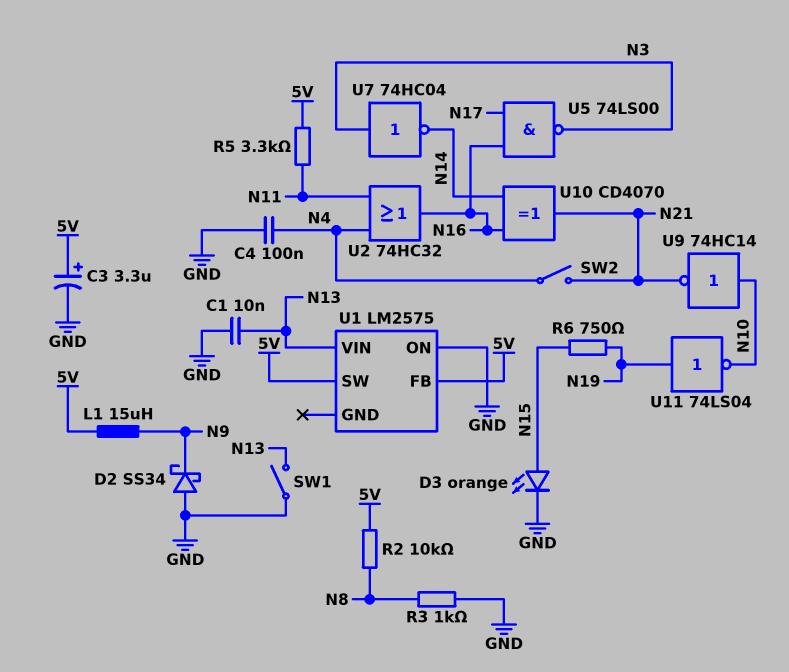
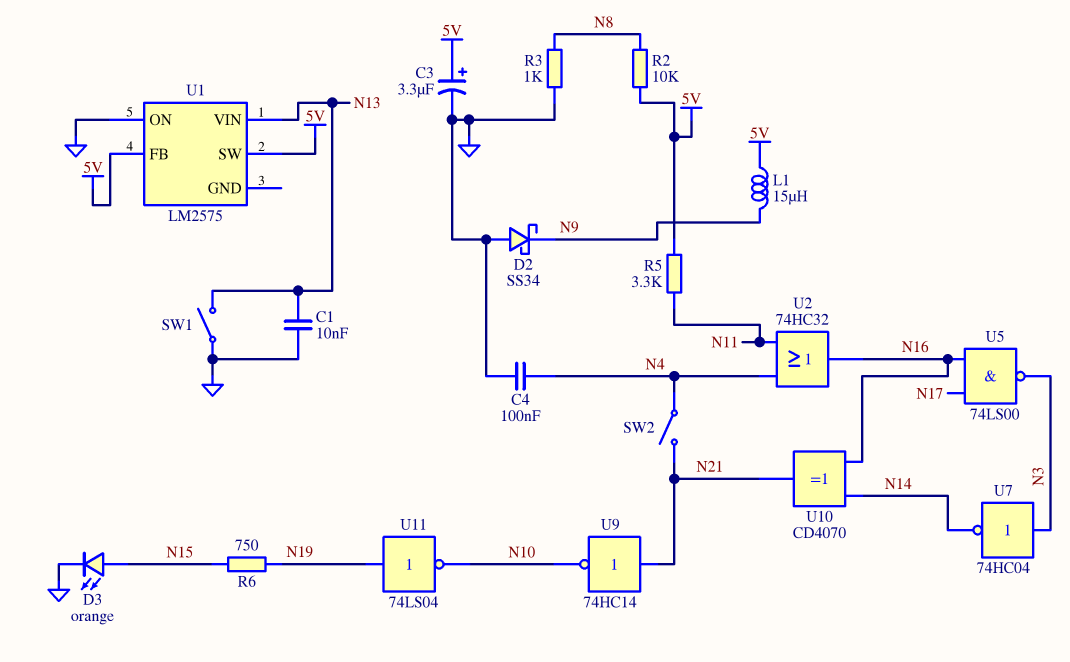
U9: NOT 74HC14 (in N10, out N21) -> NOT 74HC14 (in N21, out N10)

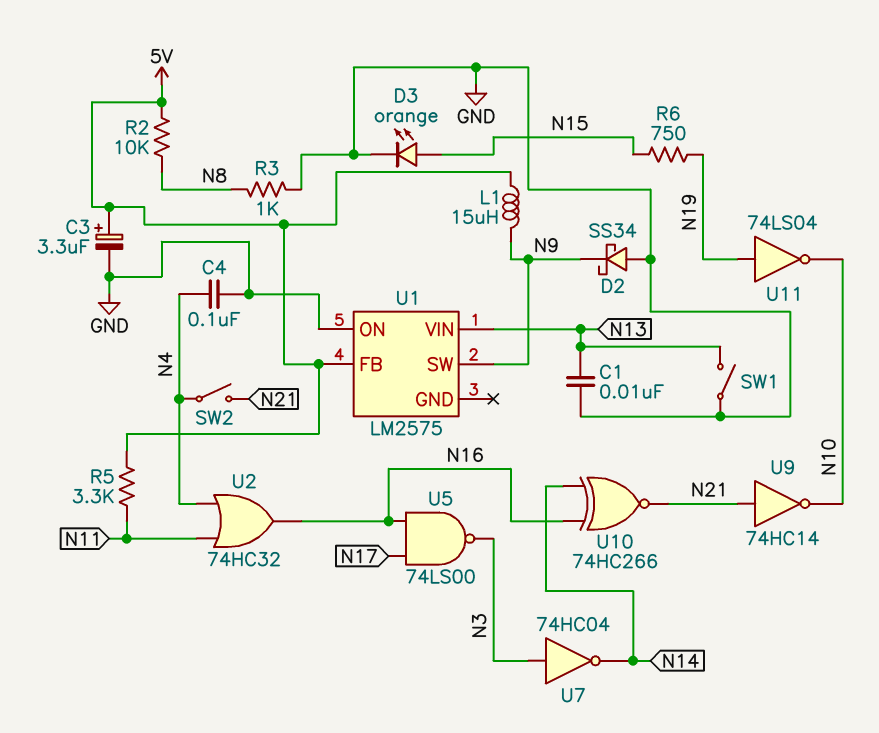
U1 pin SW: 5V -> N9
U10: XOR CD4070 (in N14, in N16, out N21) -> XNOR 74HC266 (in N14, in N16, out N21)

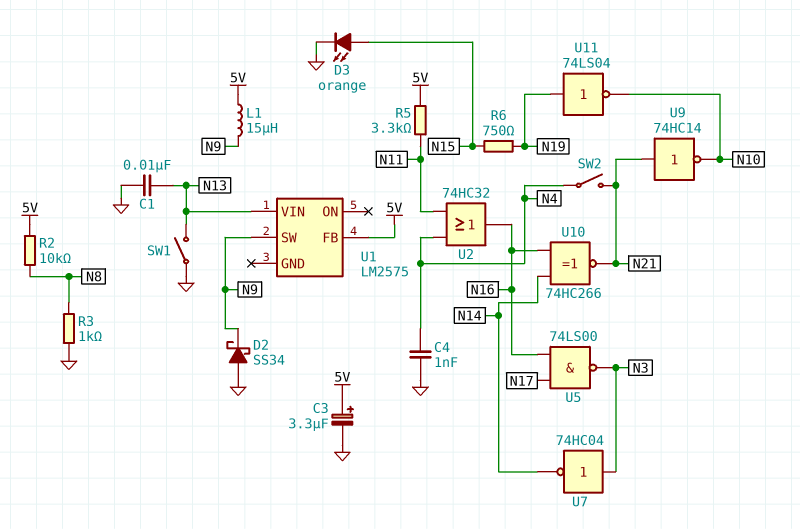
C4: 100nF (GND, N4) -> 1nF (GND, N4)
U1 pin ON: GND -> none

